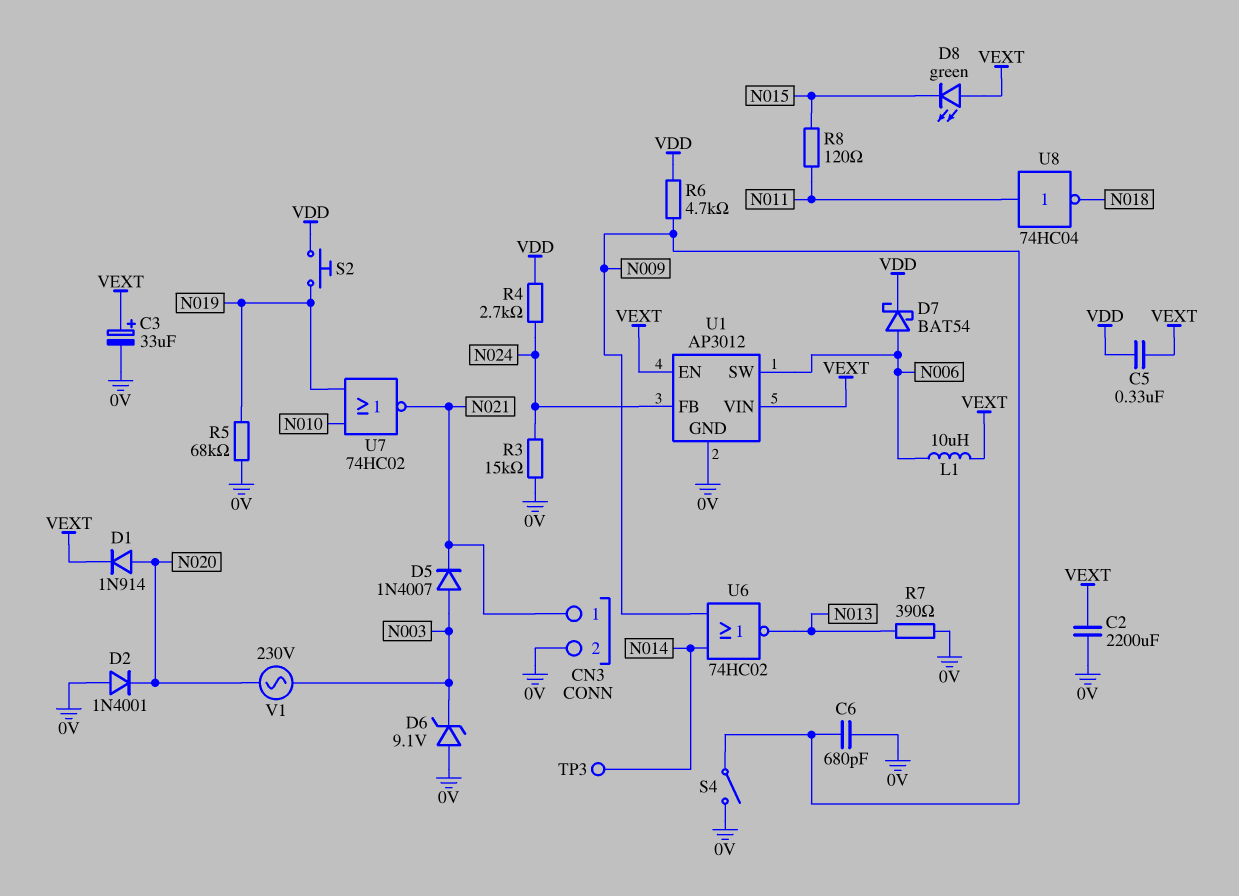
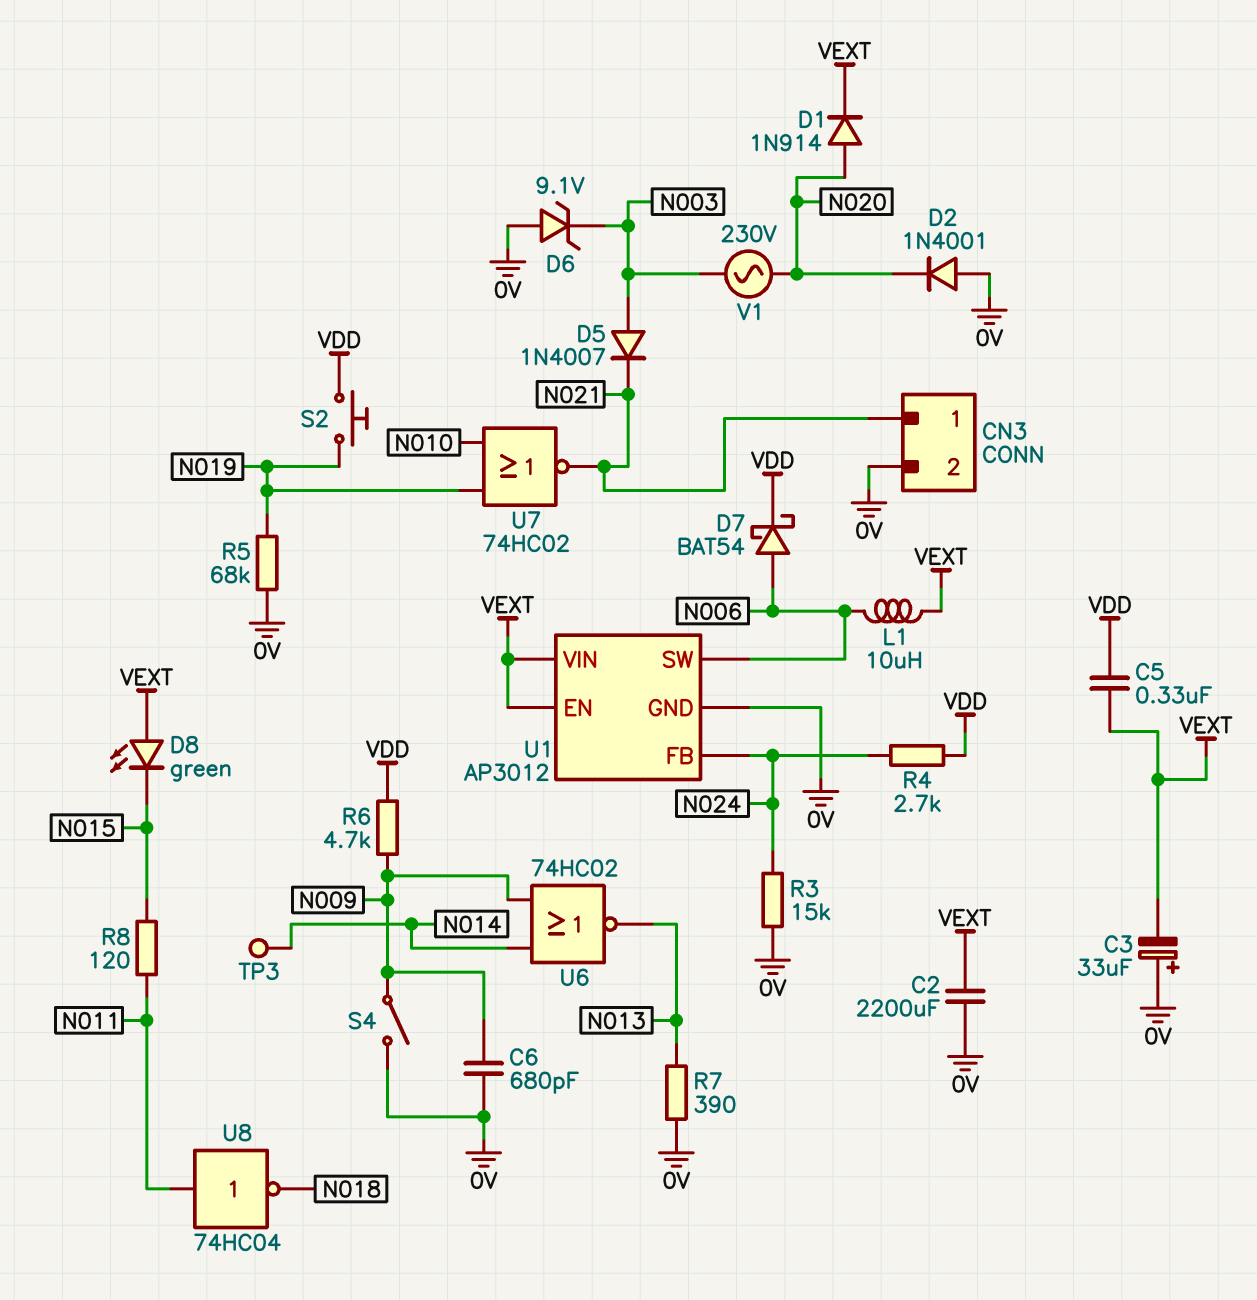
C3: 33uF (plus VEXT, minus 0V) -> 33uF (plus 0V, minus VEXT)

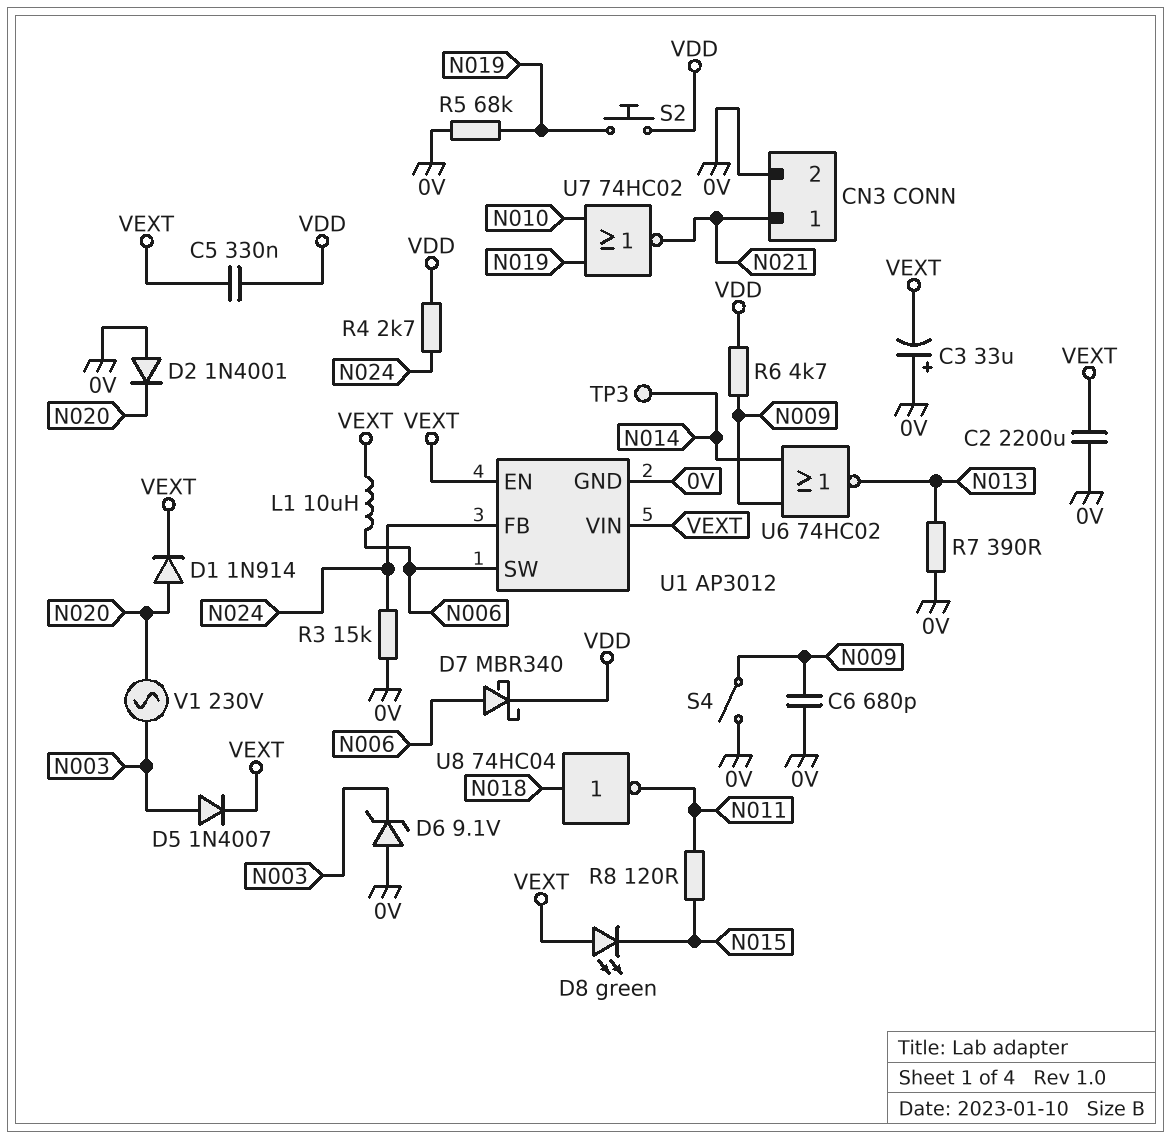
D5: diode 1N4007 (A N003, K N021) -> diode 1N4007 (A N003, K VEXT)
D7: schottky BAT54 (A N006, K VDD) -> schottky MBR340 (A N006, K VDD)
U8: NOT 74HC04 (in N011, out N018) -> NOT 74HC04 (in N018, out N011)

